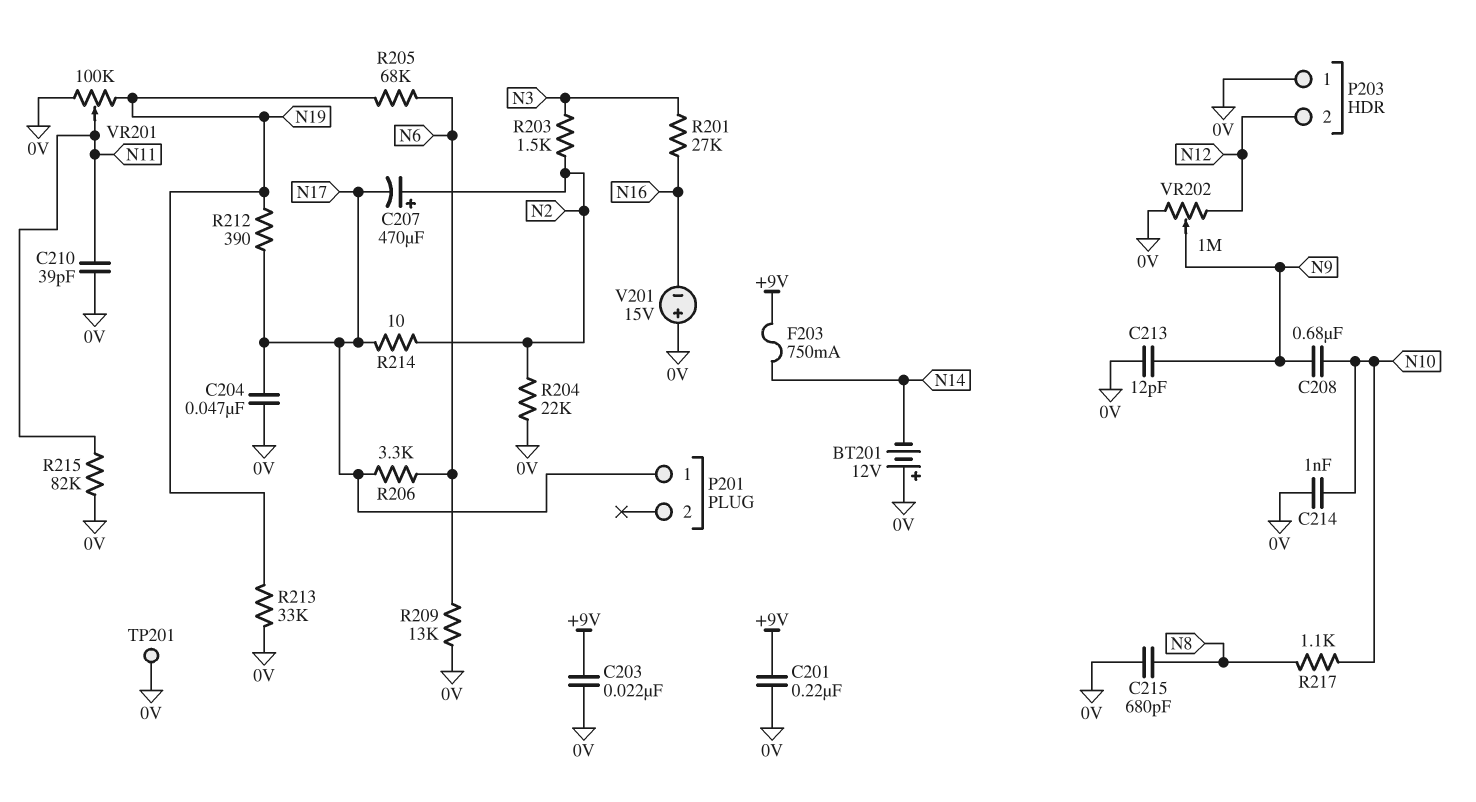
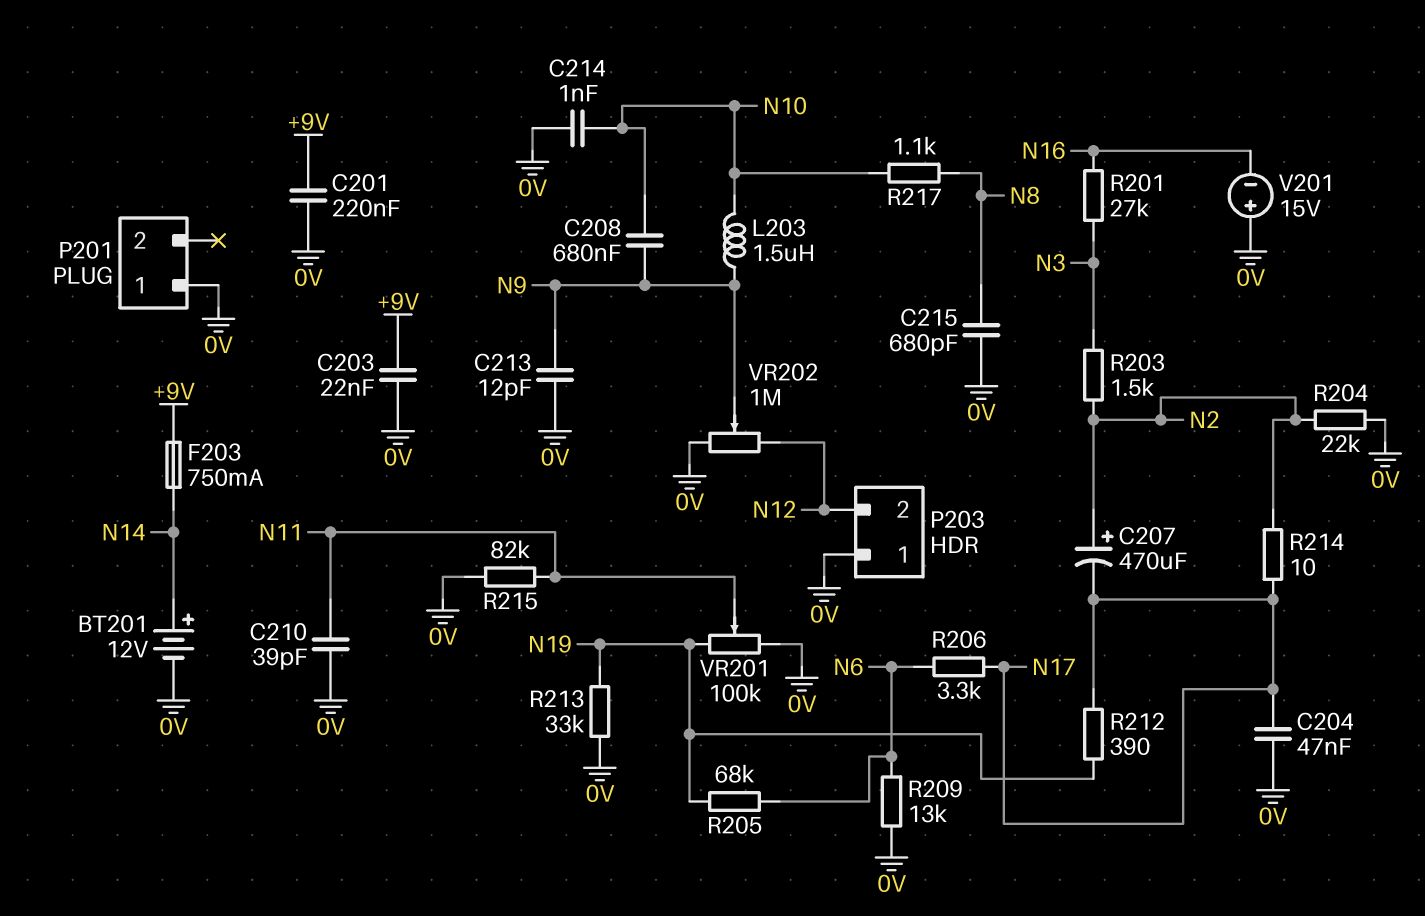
BT201: 12V (plus 0V, minus N14) -> 12V (plus N14, minus 0V)
L203: none -> 1.5uH (N9, N10)
P201 pin 1: N17 -> 0V
TP201: test point (0V) -> none

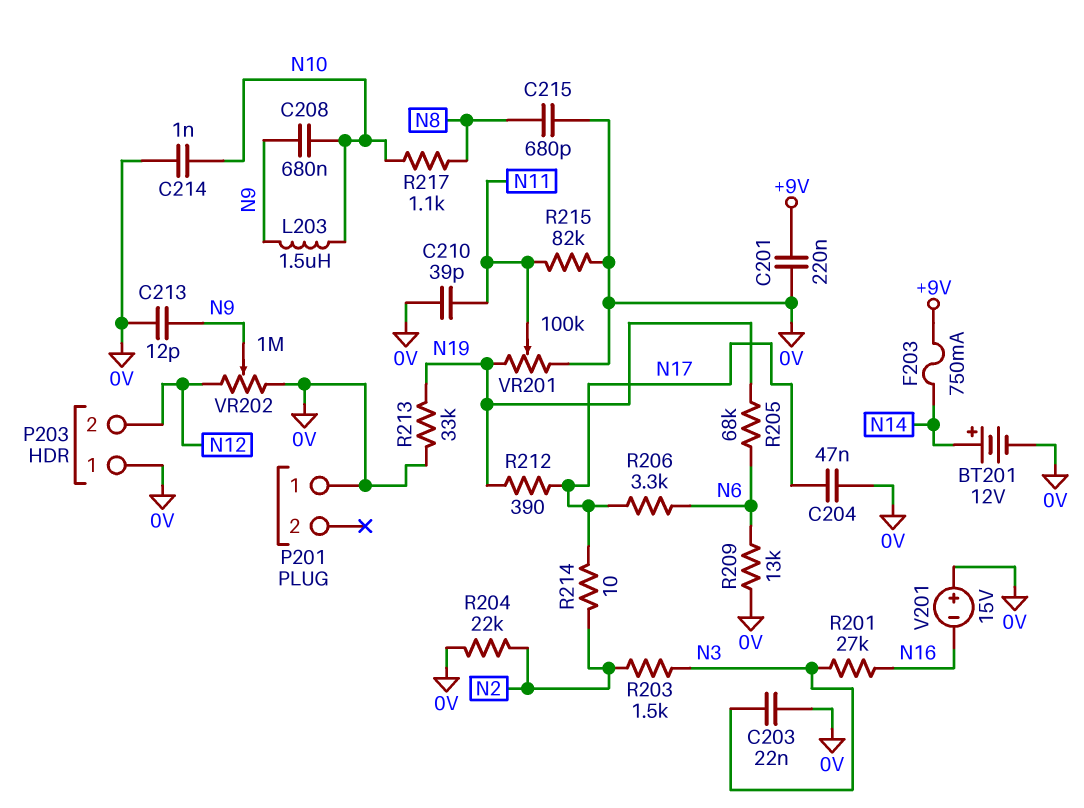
C203: 22nF (+9V, 0V) -> 22nF (0V, N3)
C207: 470uF (plus N2, minus N17) -> none

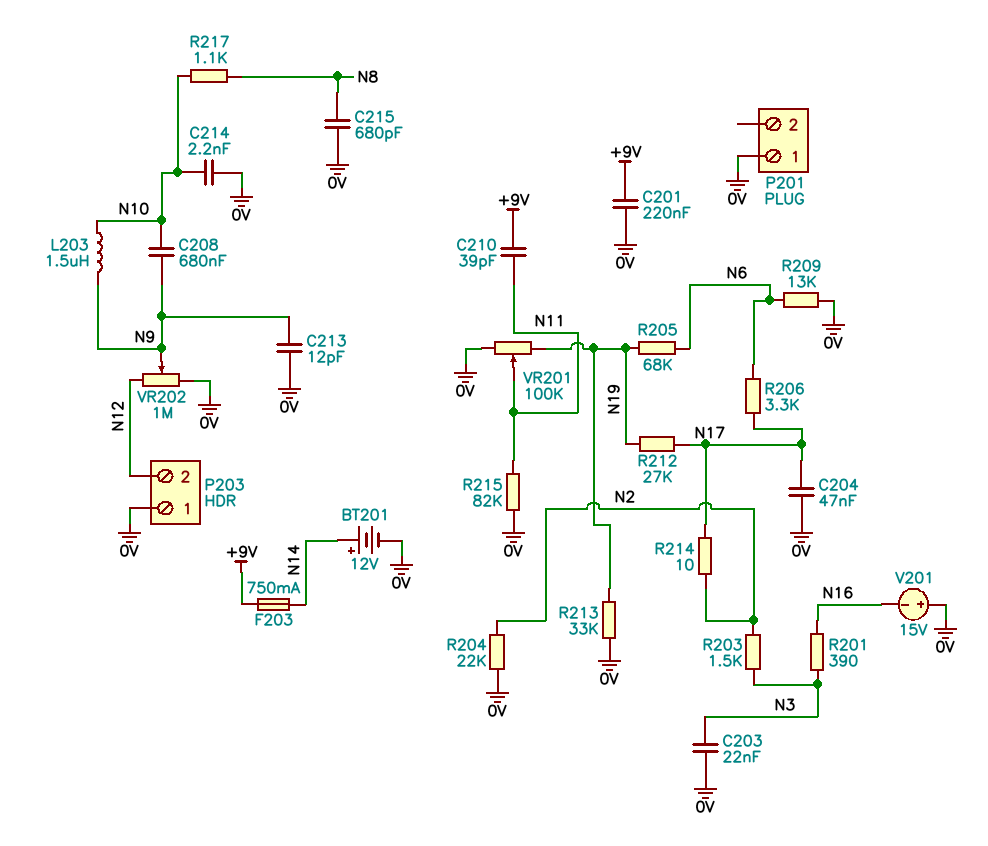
C210: 39pF (0V, N11) -> 39pF (+9V, N11)
C214: 1nF (0V, N10) -> 2.2nF (0V, N10)
R201: 27k (N3, N16) -> 390 (N3, N16)
R212: 390 (N17, N19) -> 27k (N17, N19)

